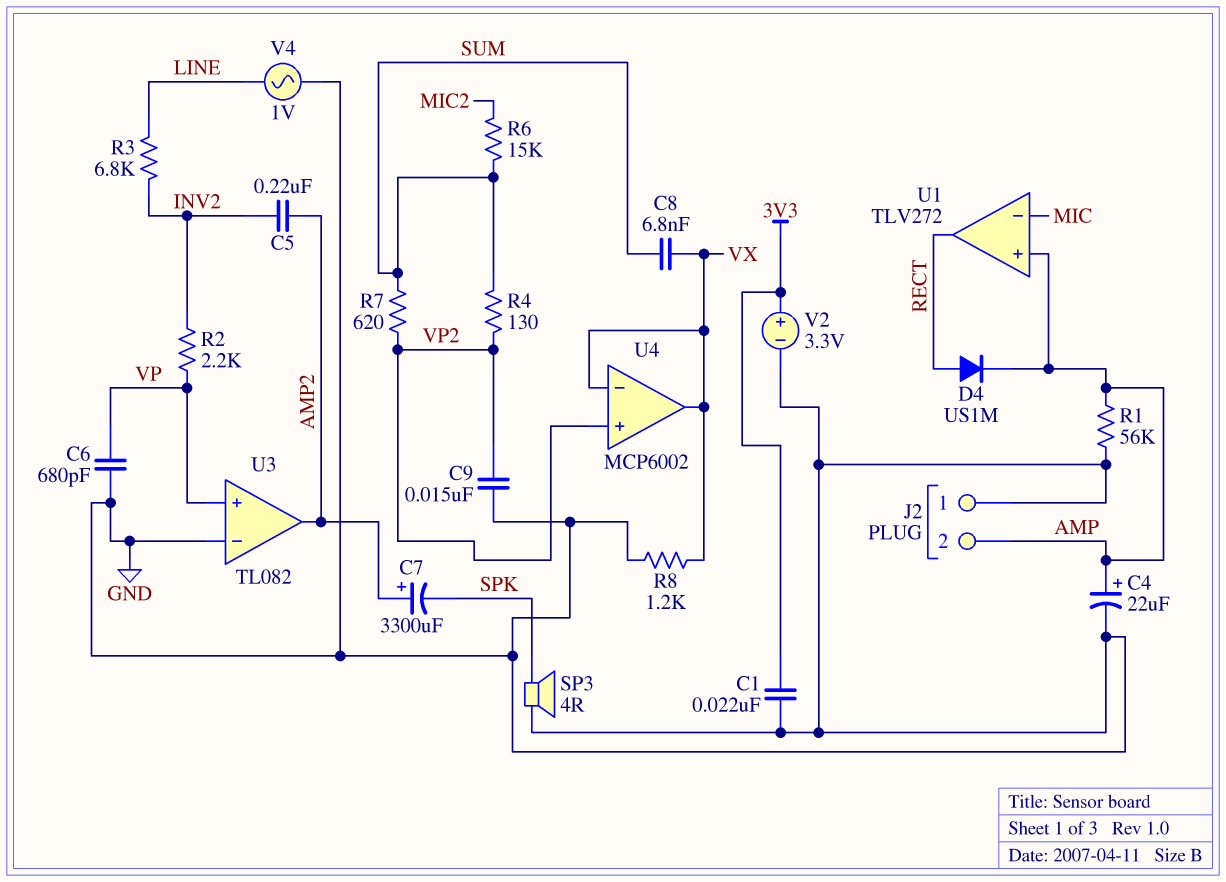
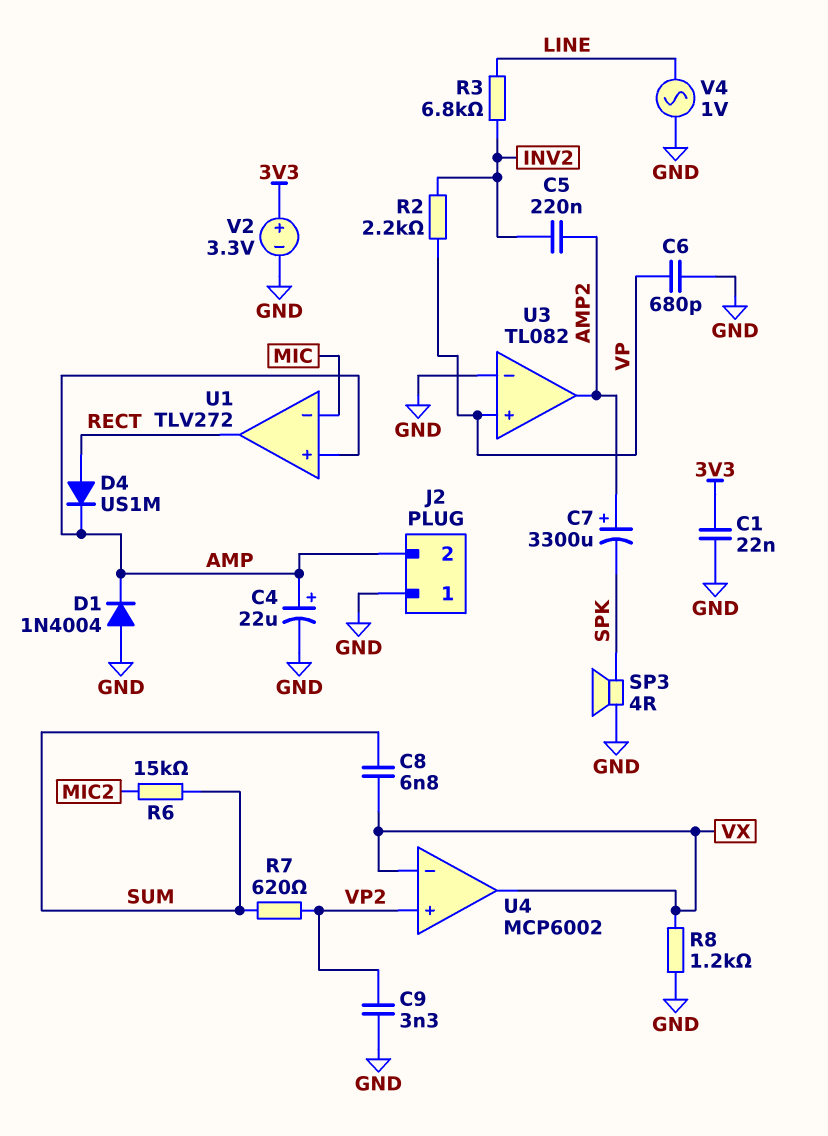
C9: 15nF (GND, VP2) -> 3.3nF (GND, VP2)
D1: none -> diode 1N4004 (A GND, K AMP)
R1: 56k (AMP, GND) -> none
R4: 130 (SUM, VP2) -> none

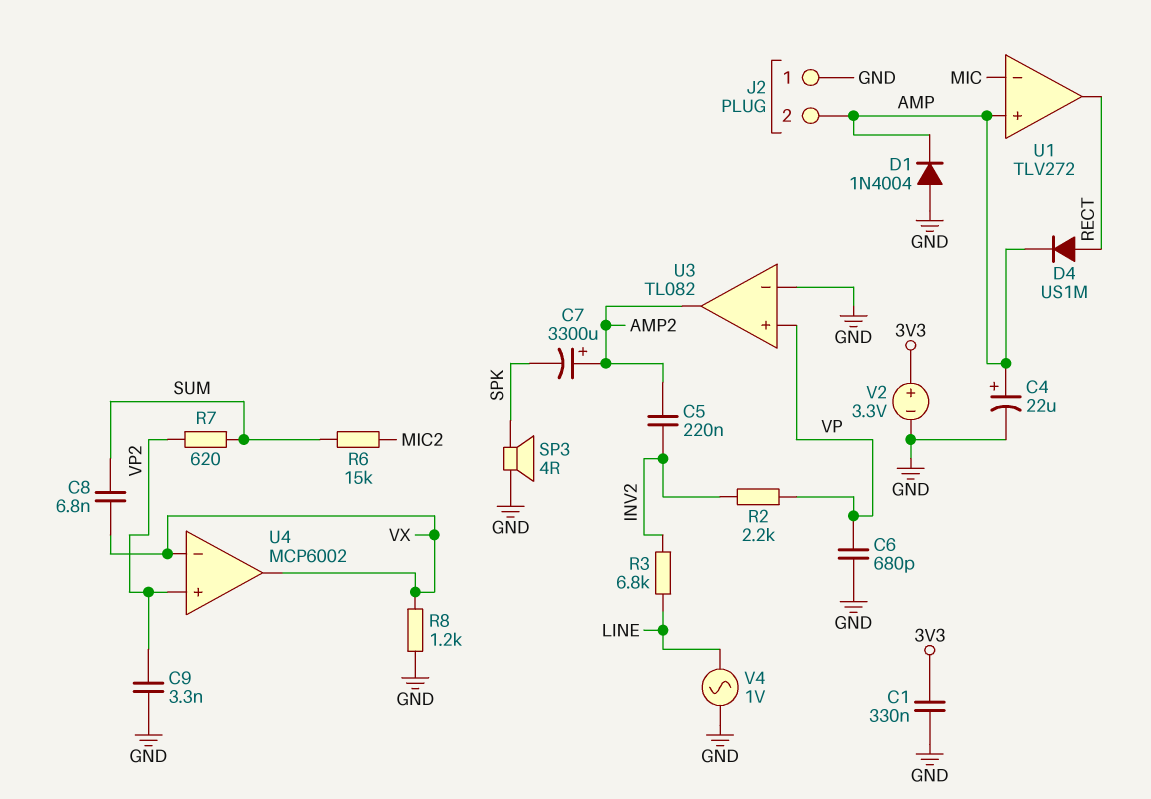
C1: 22nF (3V3, GND) -> 330nF (3V3, GND)

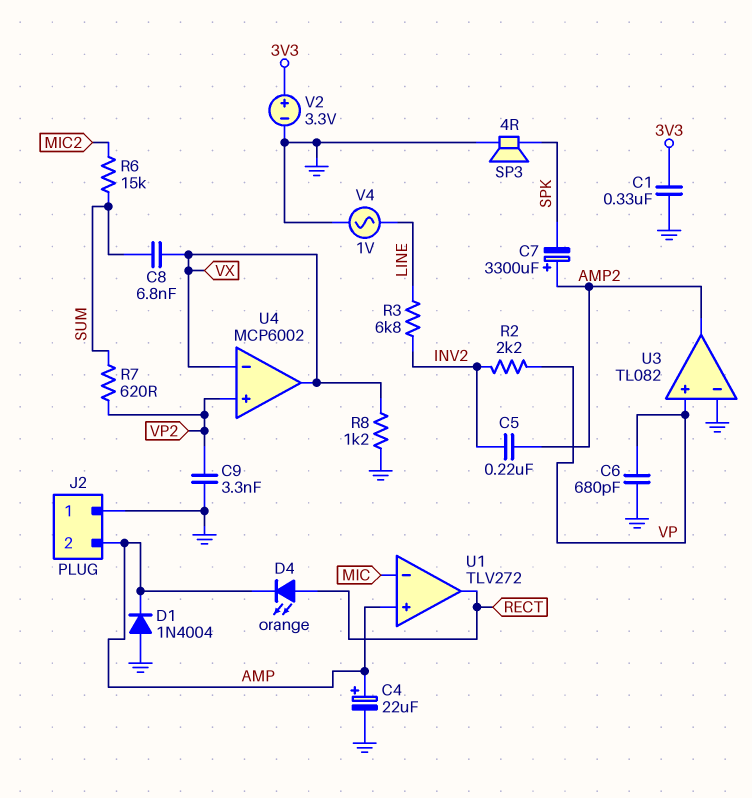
D4: diode US1M (A RECT, K AMP) -> LED orange (A RECT, K AMP)

